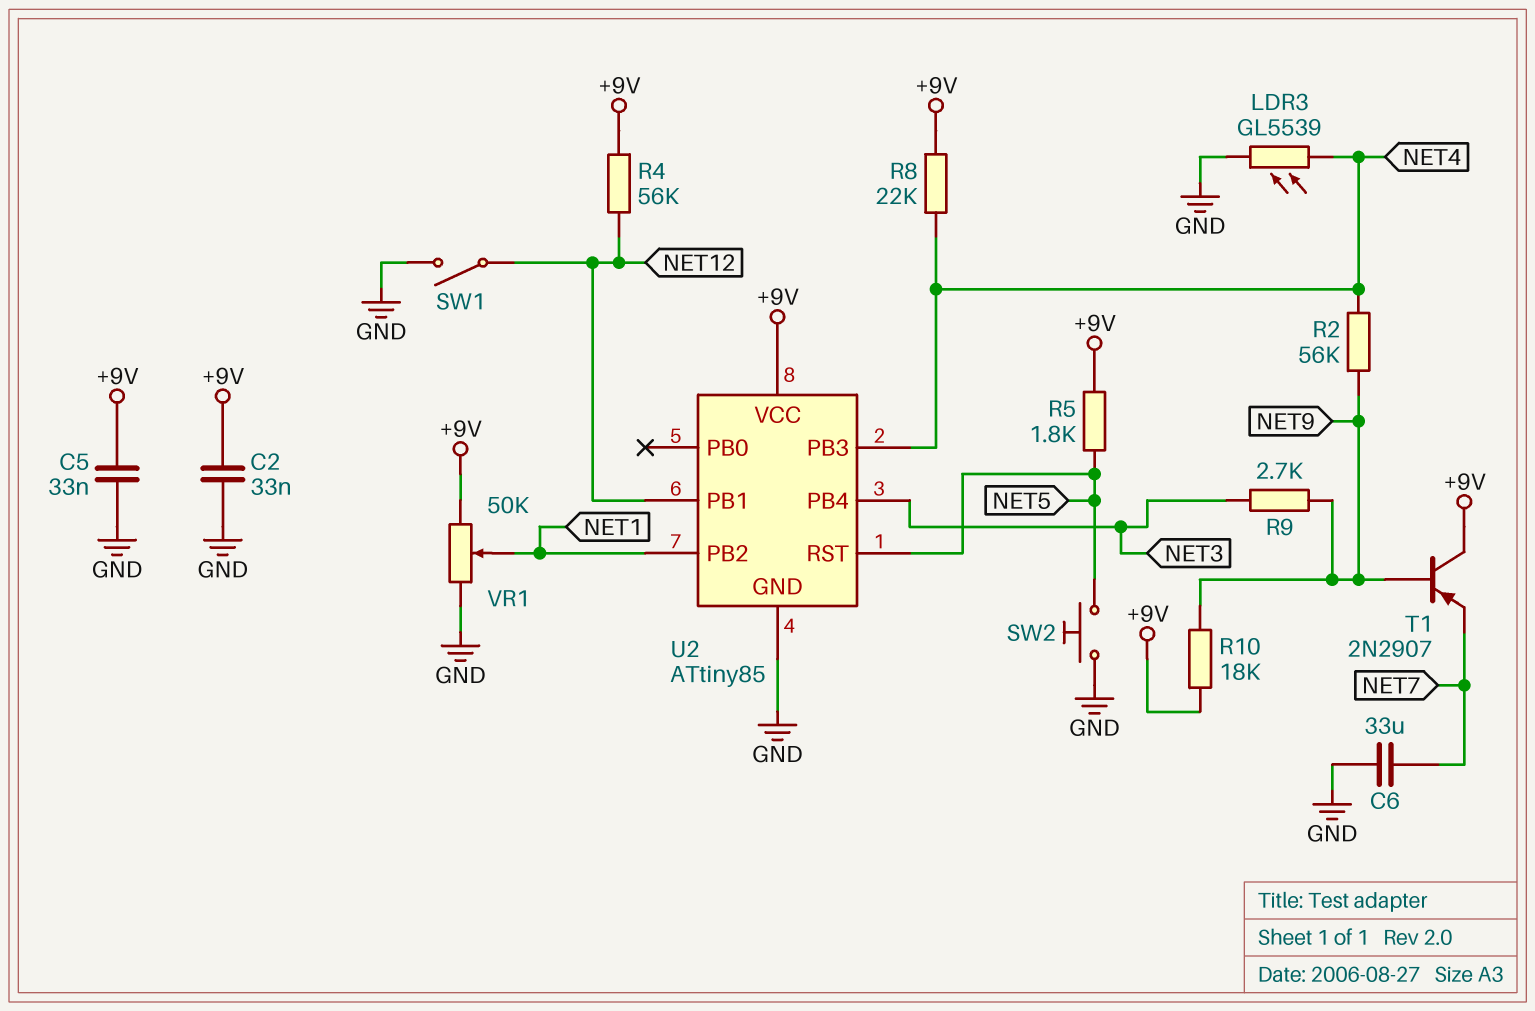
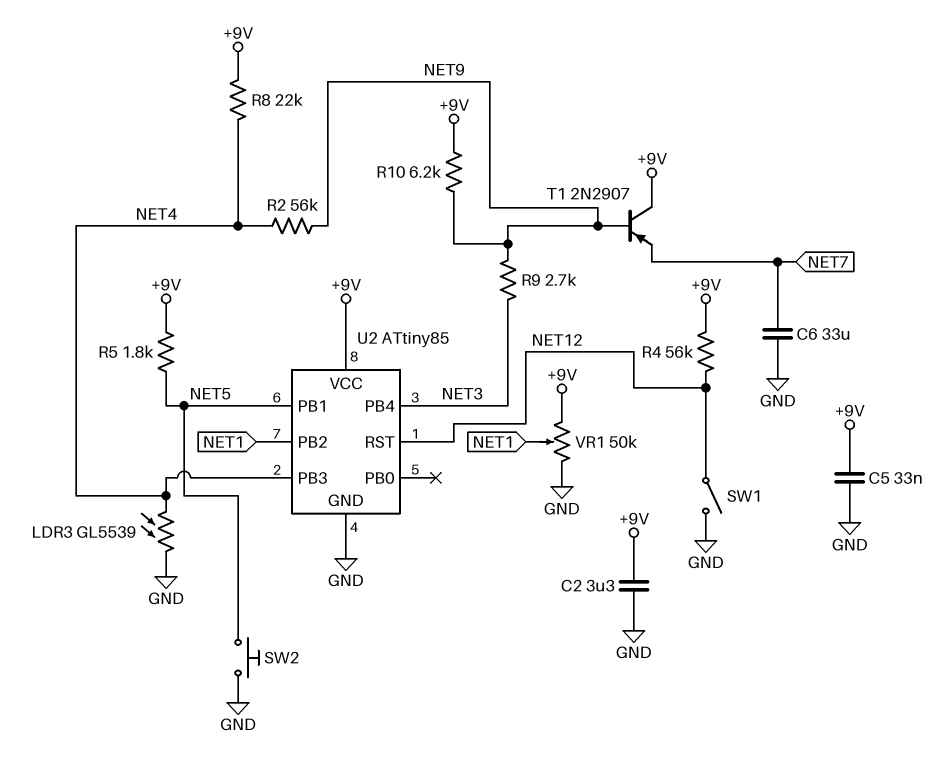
C2: 33nF (+9V, GND) -> 3.3uF (+9V, GND)
R10: 18k (+9V, NET9) -> 6.2k (+9V, NET9)
U2 pin PB1: NET12 -> NET5
U2 pin RST: NET5 -> NET12

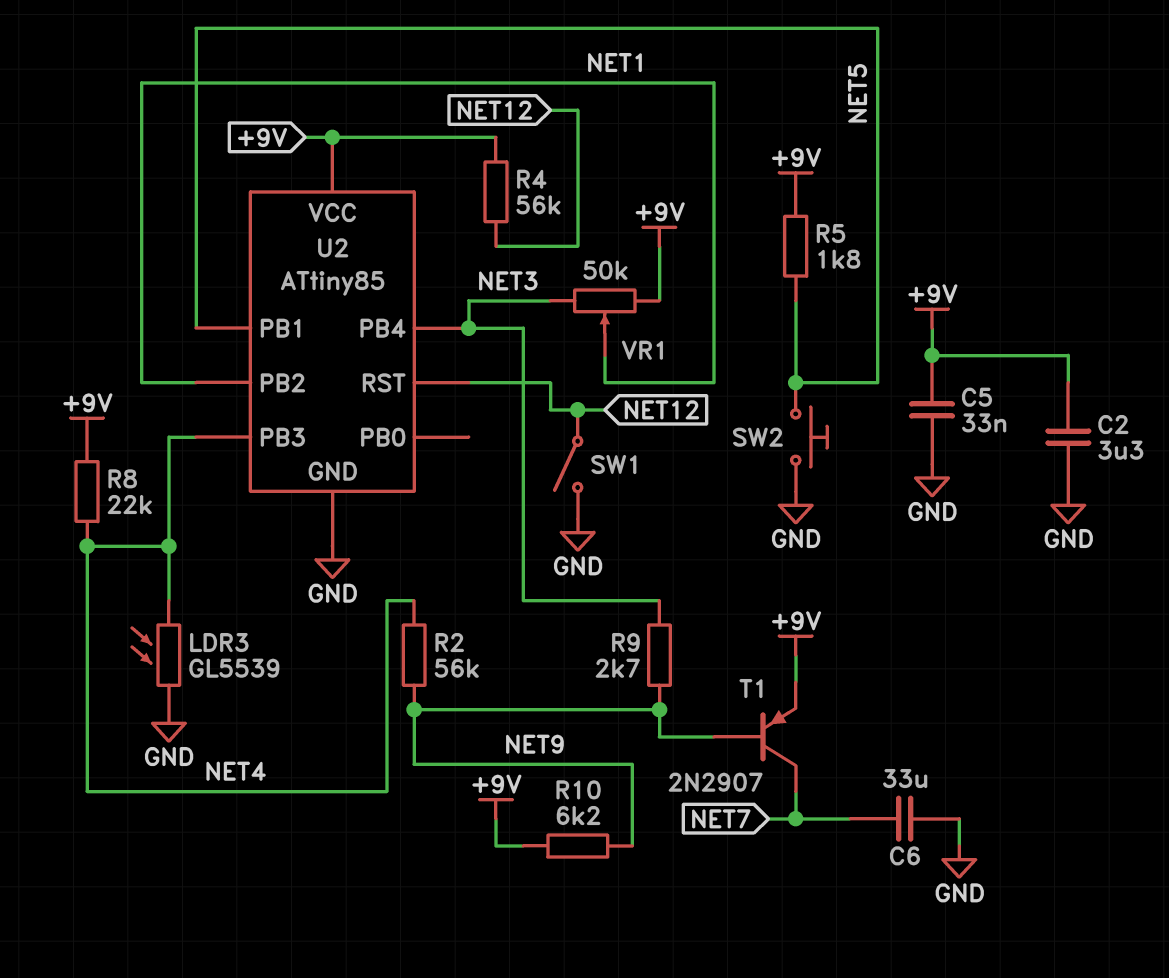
T1: PNP 2N2907 (B NET9, C +9V, E NET7) -> PNP 2N2907 (B NET9, C NET7, E +9V)
VR1: 50k (+9V, GND, wiper NET1) -> 50k (+9V, NET3, wiper NET1)

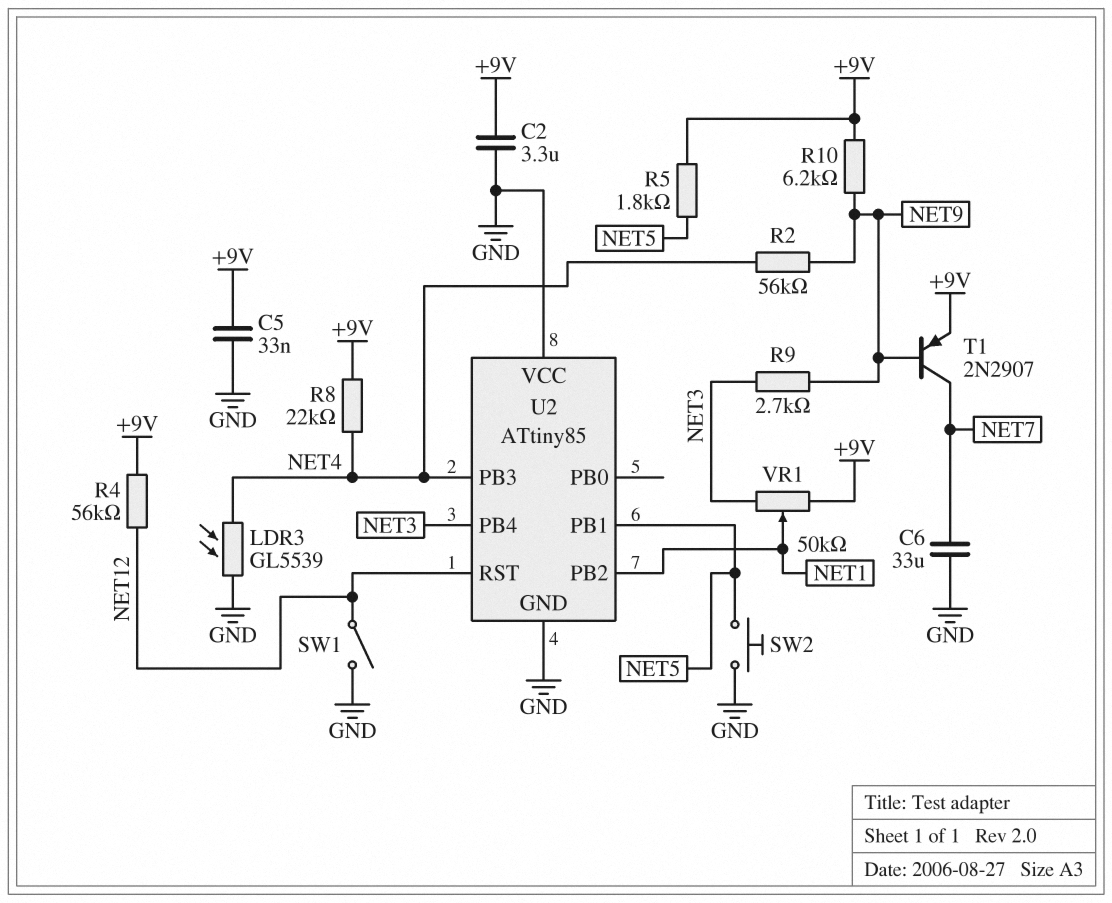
U2 pin VCC: +9V -> GND

